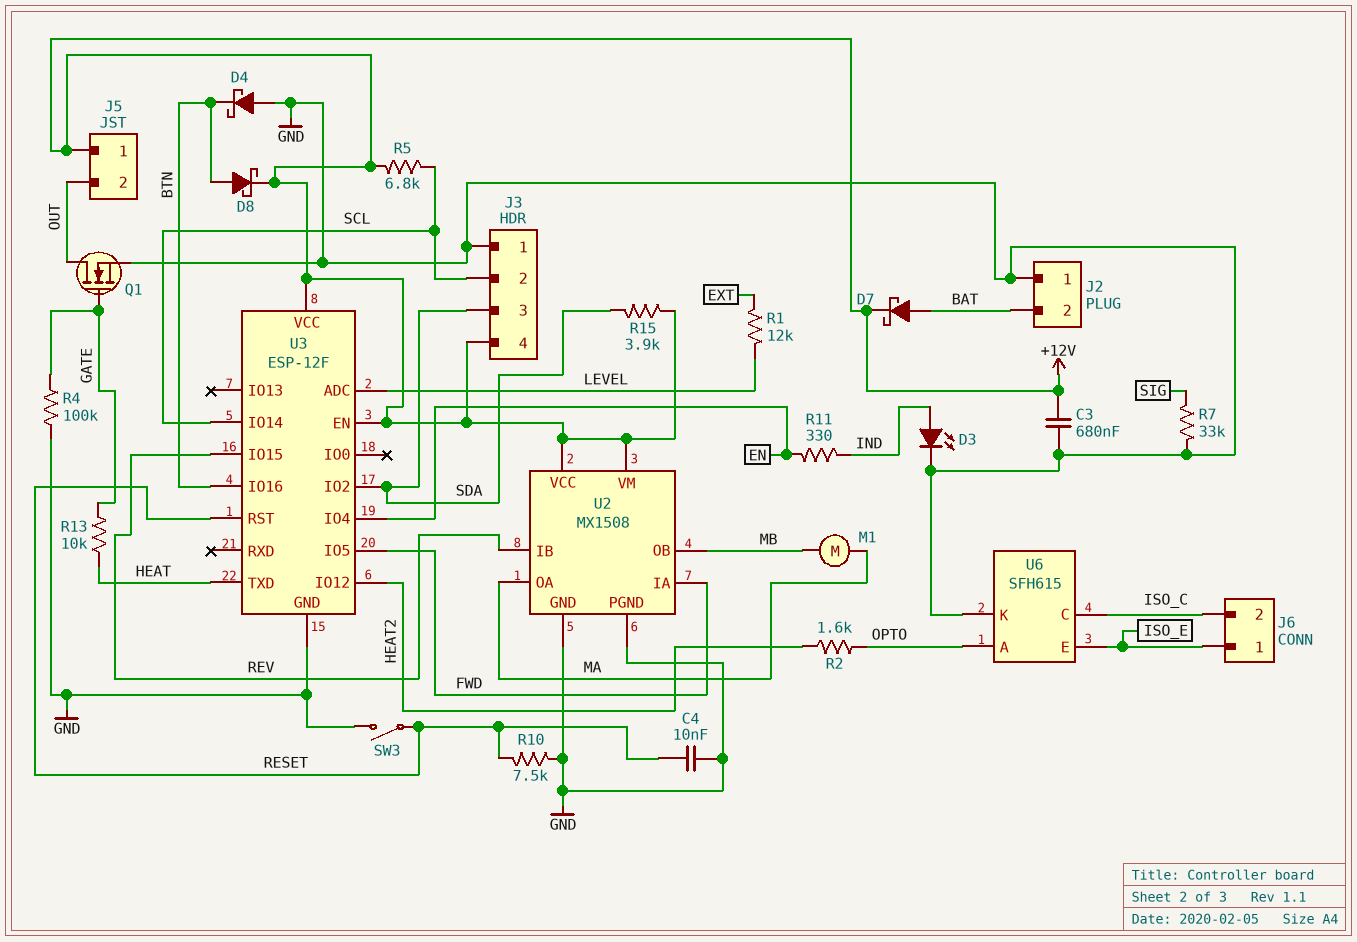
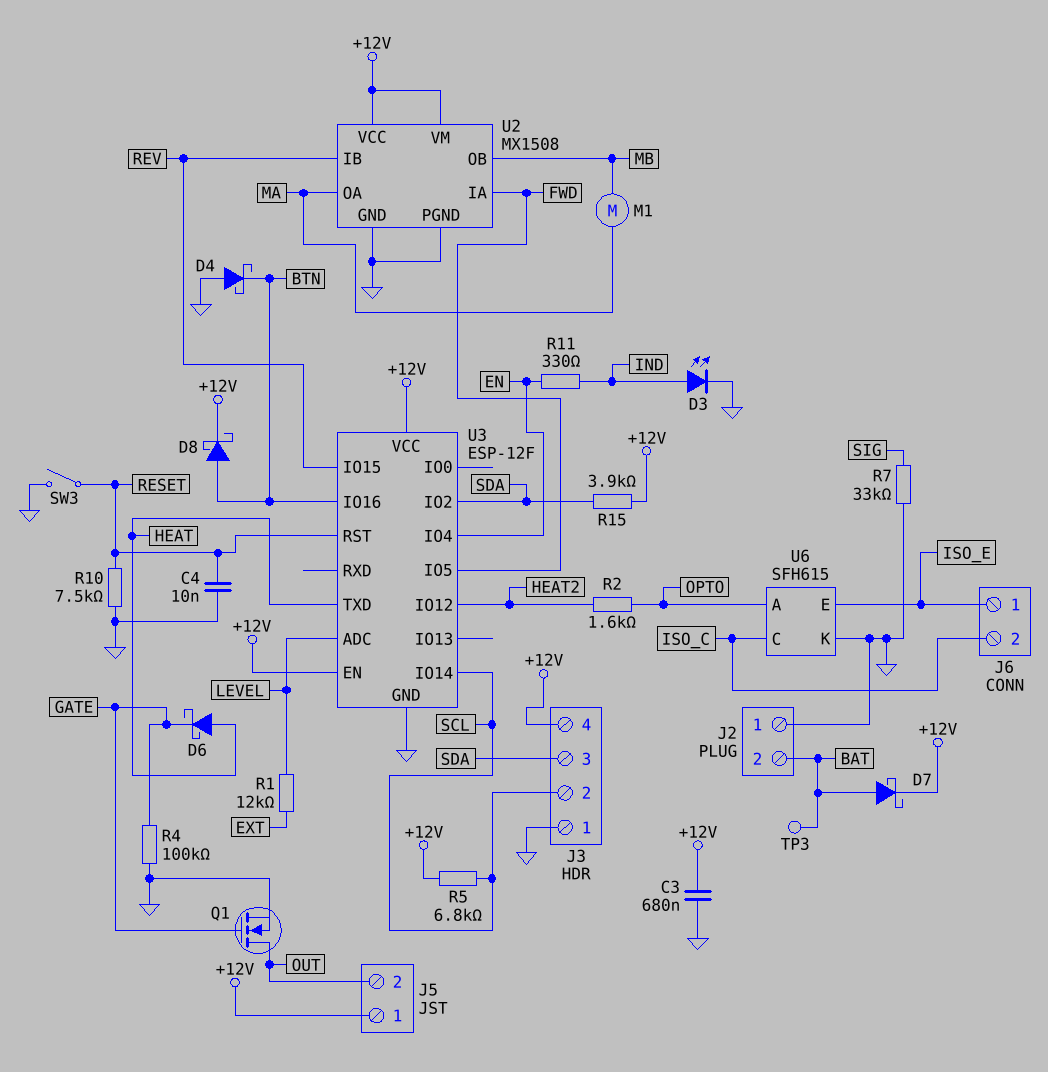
D6: none -> schottky (A HEAT, K GATE)
R13: 10k (GATE, HEAT) -> none
TP3: none -> test point (BAT)

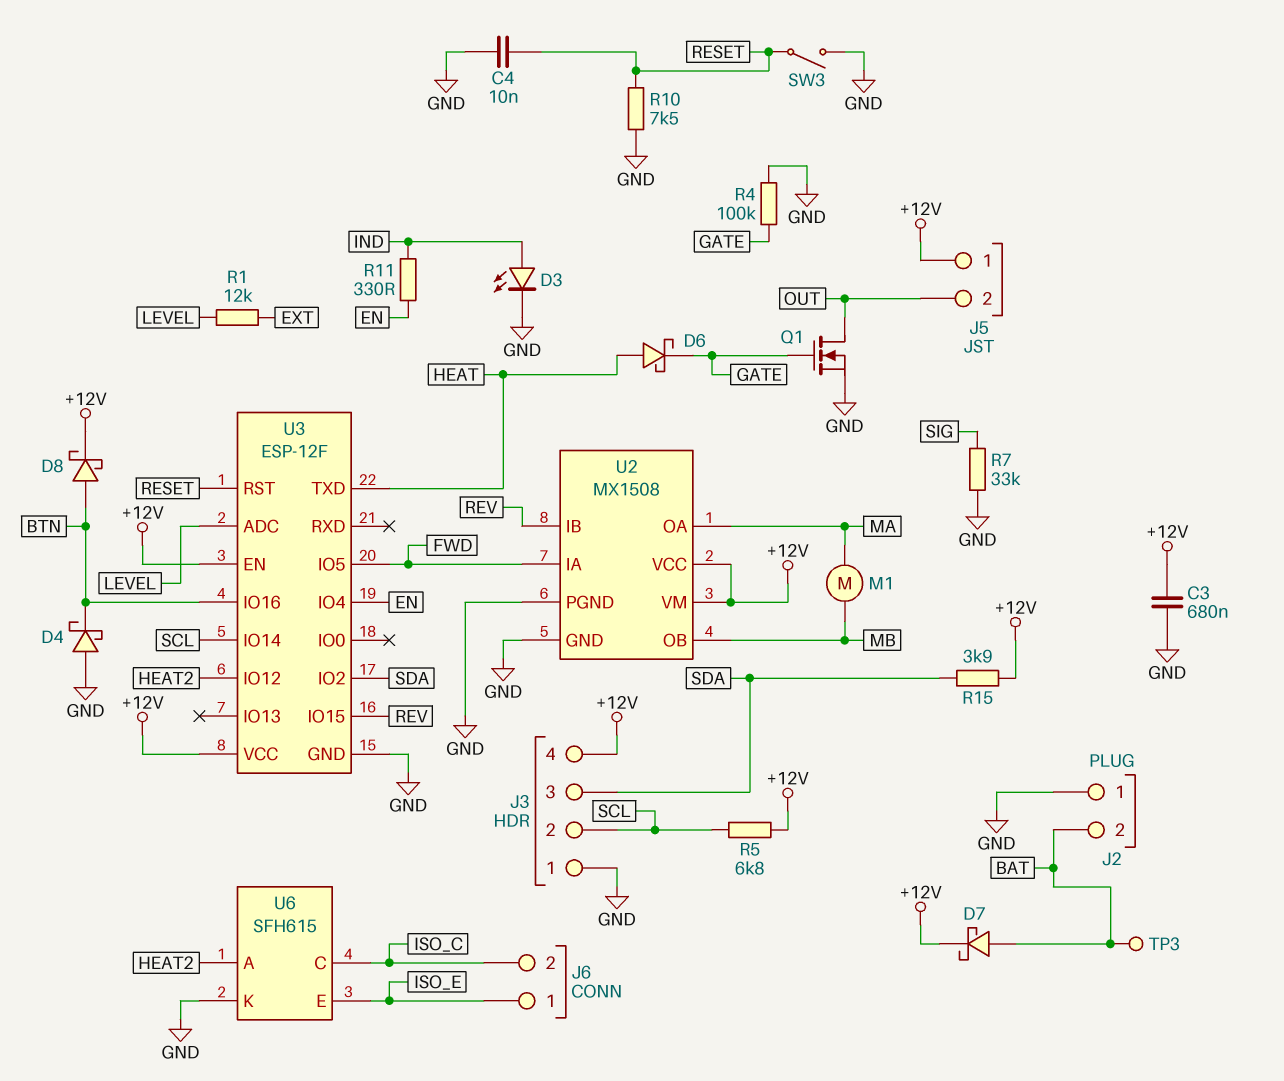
R2: 1.6k (HEAT2, OPTO) -> none
U6 pin A: OPTO -> HEAT2

